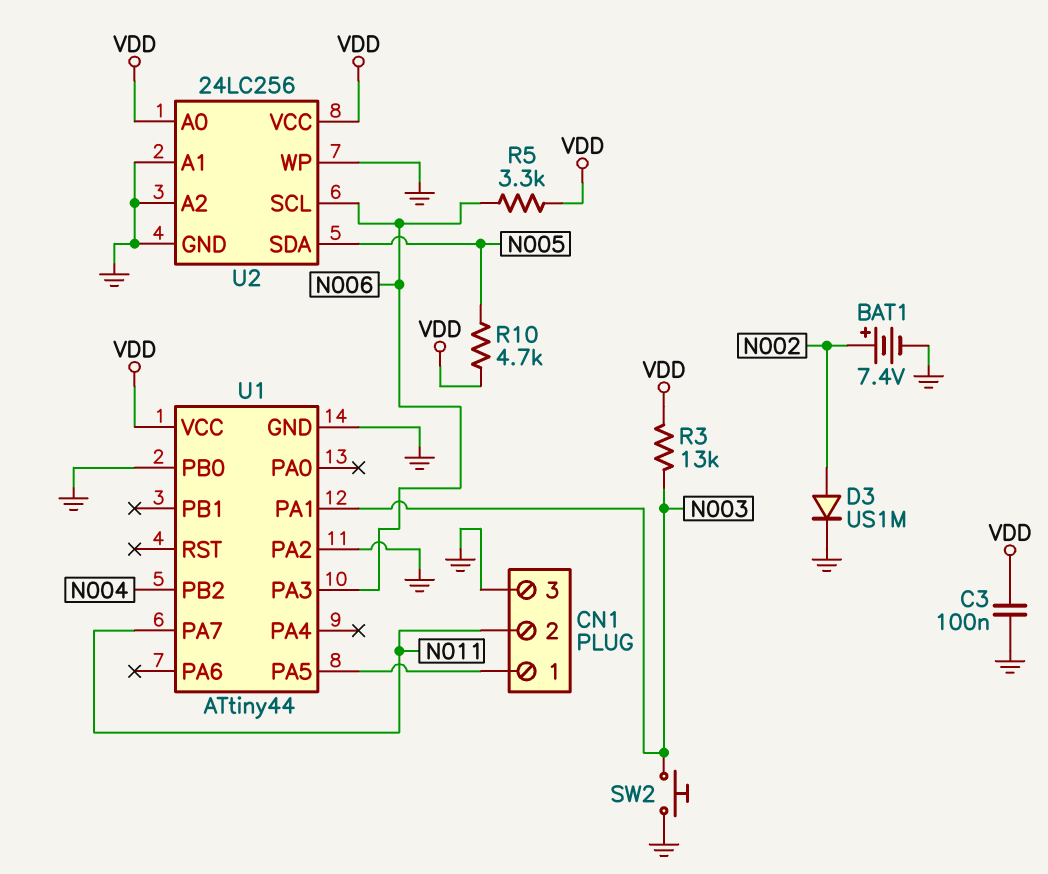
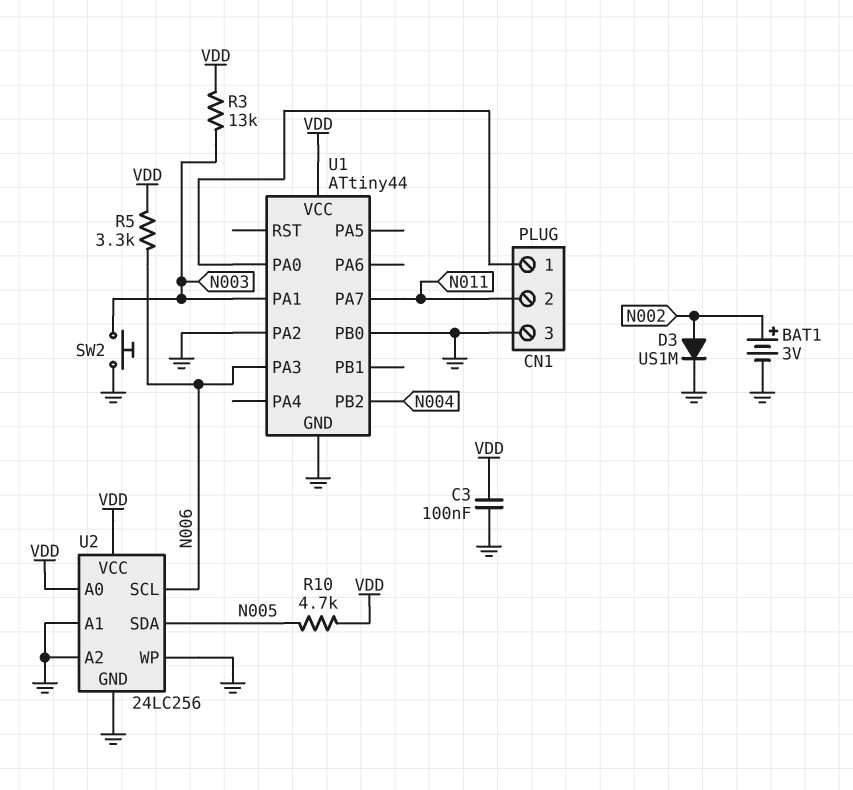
BAT1: 7.4V (plus N002, minus GND) -> 3V (plus N002, minus GND)
U1 pin PA0: none -> CN1/1
U1 pin PA5: CN1/1 -> none

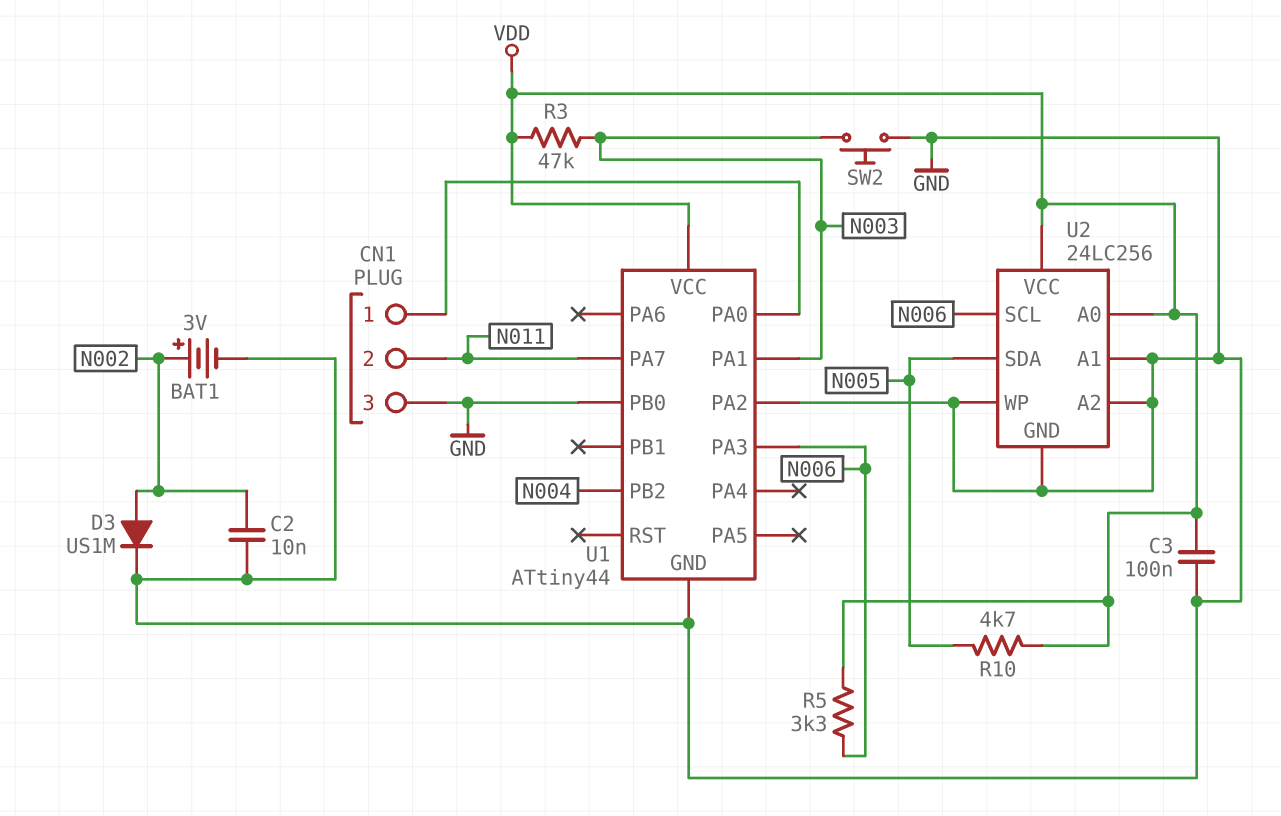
C2: none -> 10nF (GND, N002)
R3: 13k (N003, VDD) -> 47k (N003, VDD)

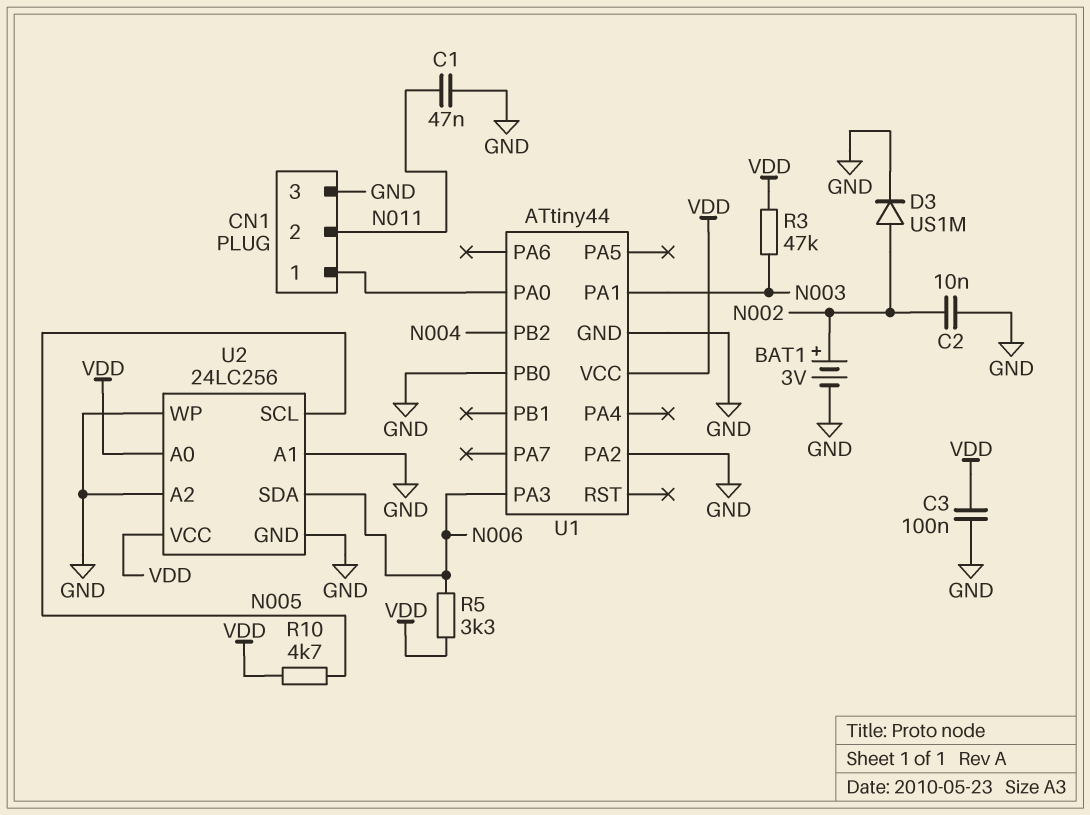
C1: none -> 47nF (GND, N011)
SW2: button (GND, N003) -> none
U1 pin PA7: N011 -> none
U2 pin SCL: N006 -> N005
U2 pin SDA: N005 -> N006

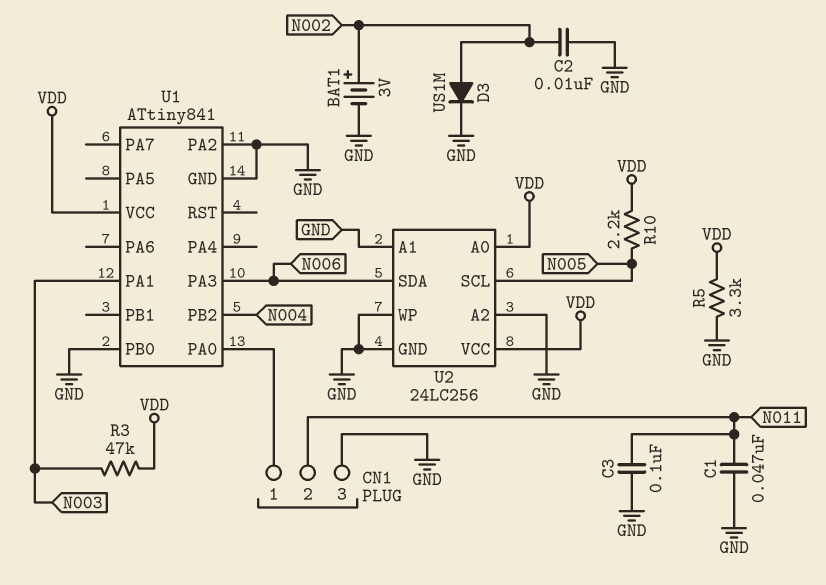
C3: 100nF (GND, VDD) -> 100nF (GND, N011)
R5: 3.3k (N006, VDD) -> 3.3k (GND, VDD)
R10: 4.7k (N005, VDD) -> 2.2k (N005, VDD)
U1: ATtiny44 -> ATtiny841

